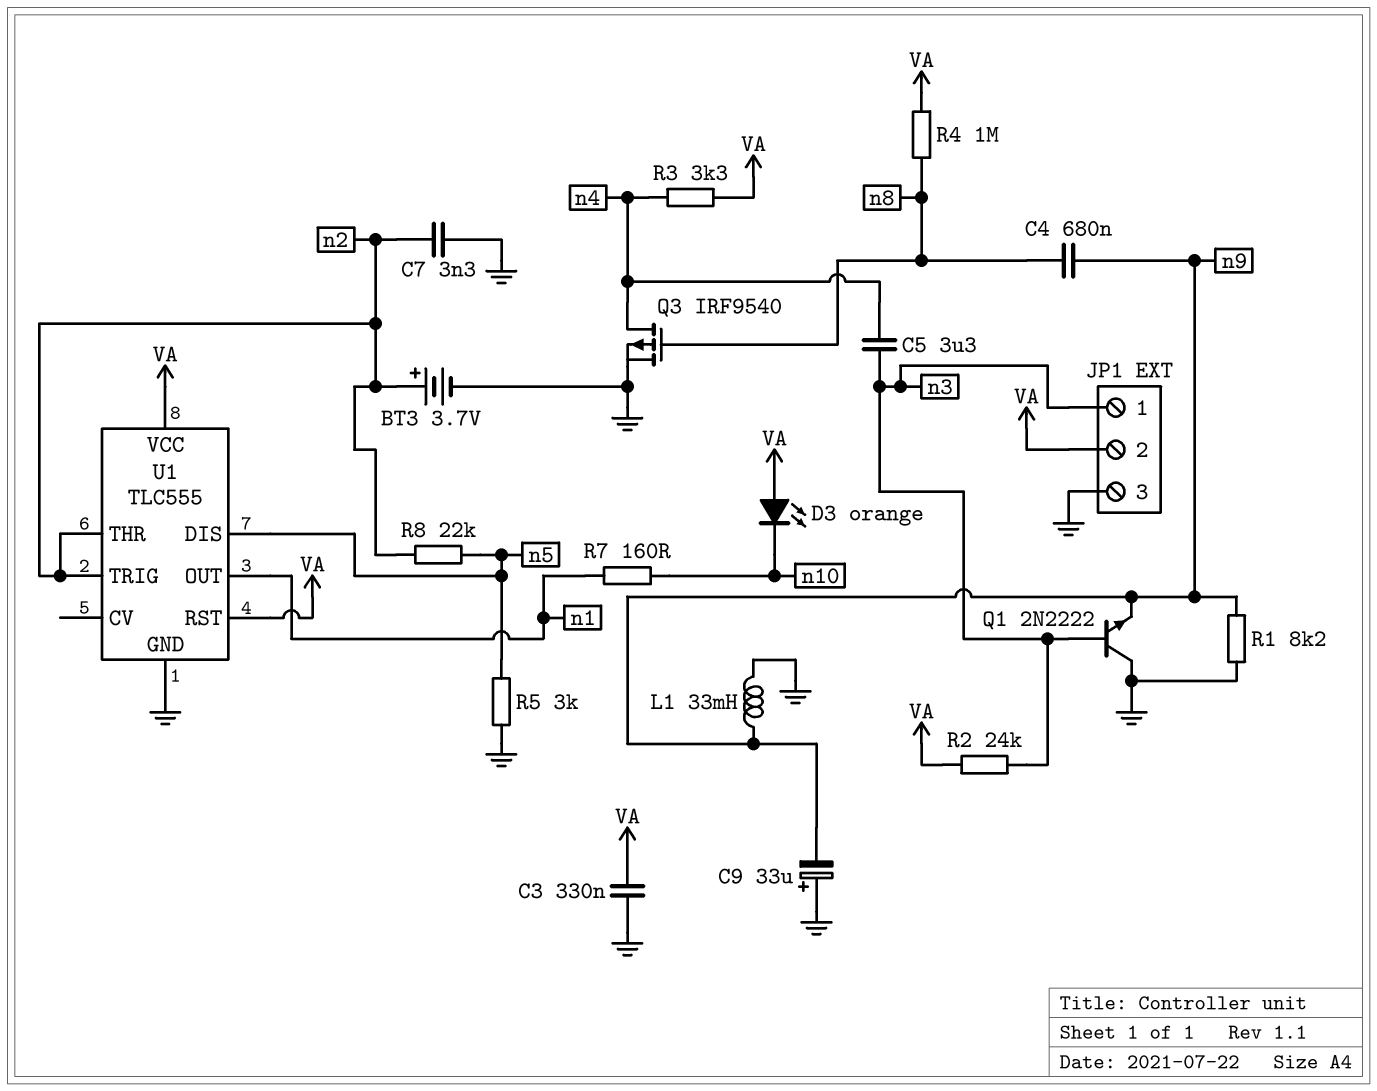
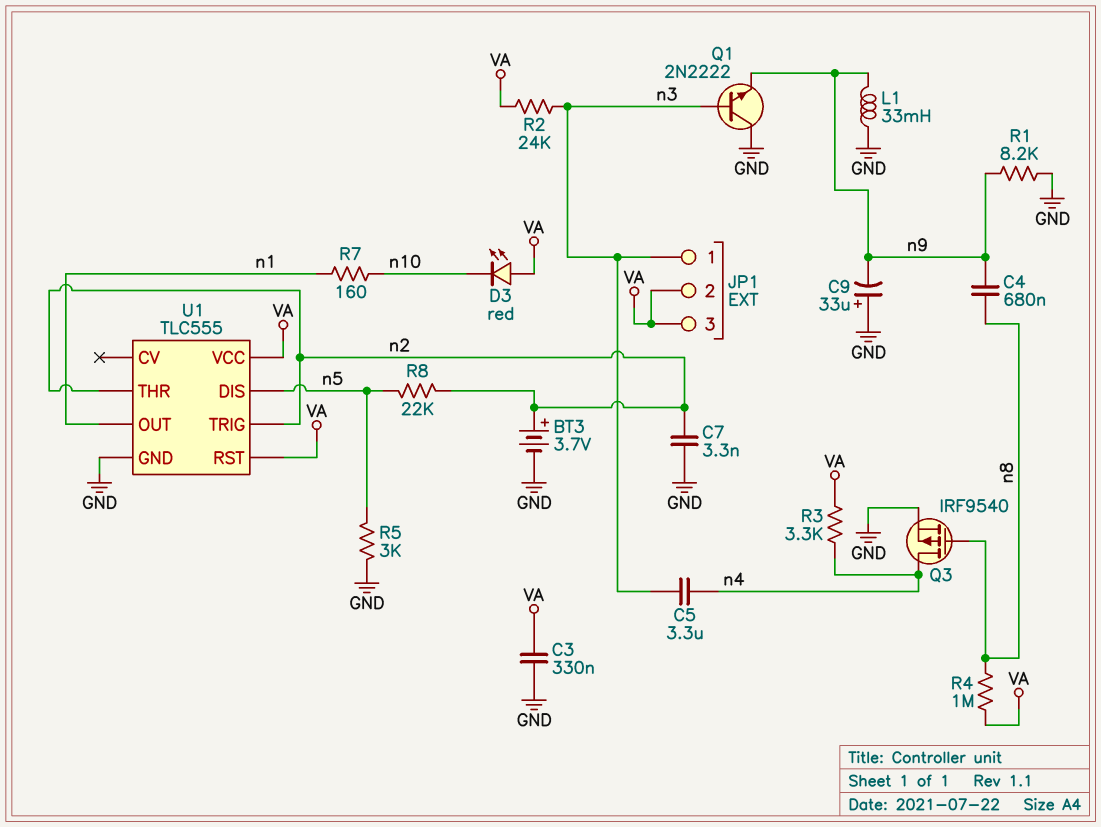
D3: LED orange (A VA, K n10) -> LED red (A VA, K n10)
JP1 pin 3: GND -> VA

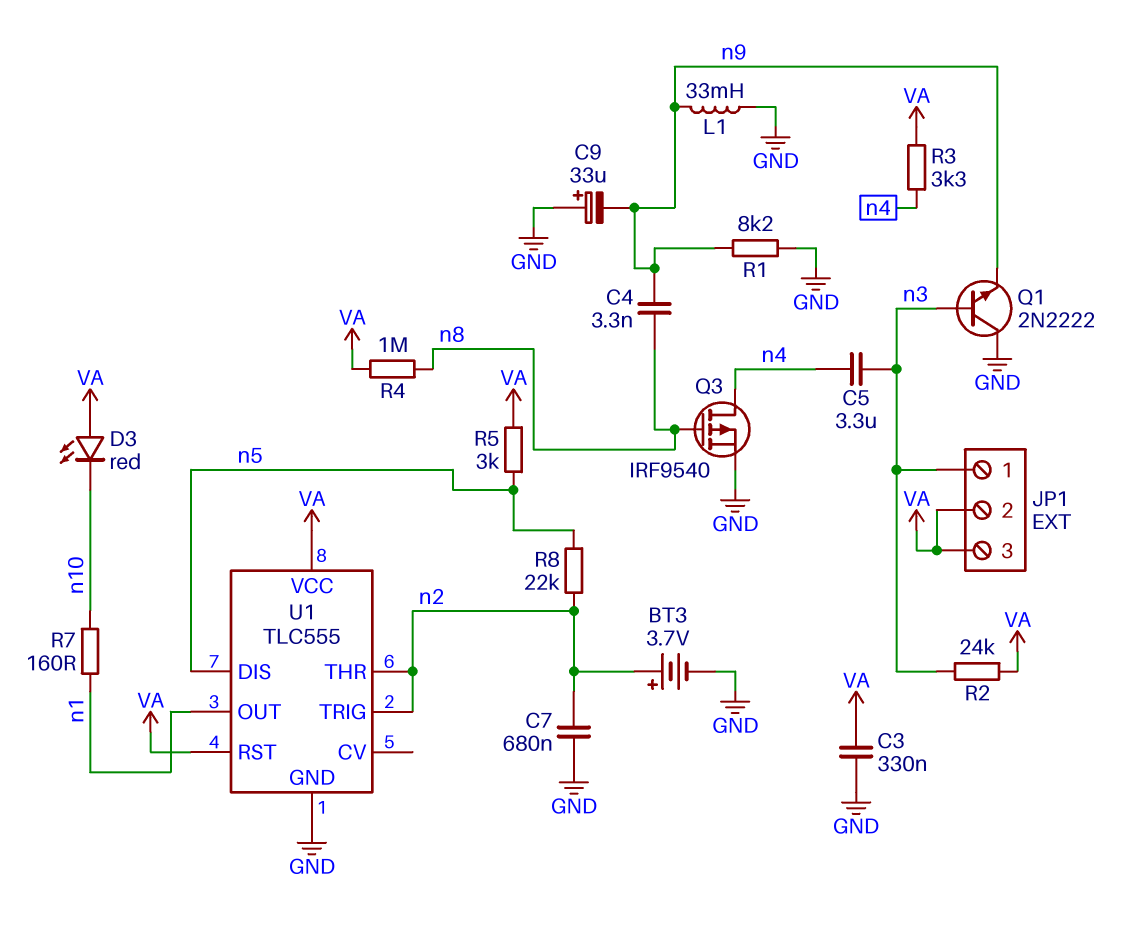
C4: 680nF (n8, n9) -> 3.3nF (n8, n9)
C7: 3.3nF (GND, n2) -> 680nF (GND, n2)
R5: 3k (GND, n5) -> 3k (VA, n5)

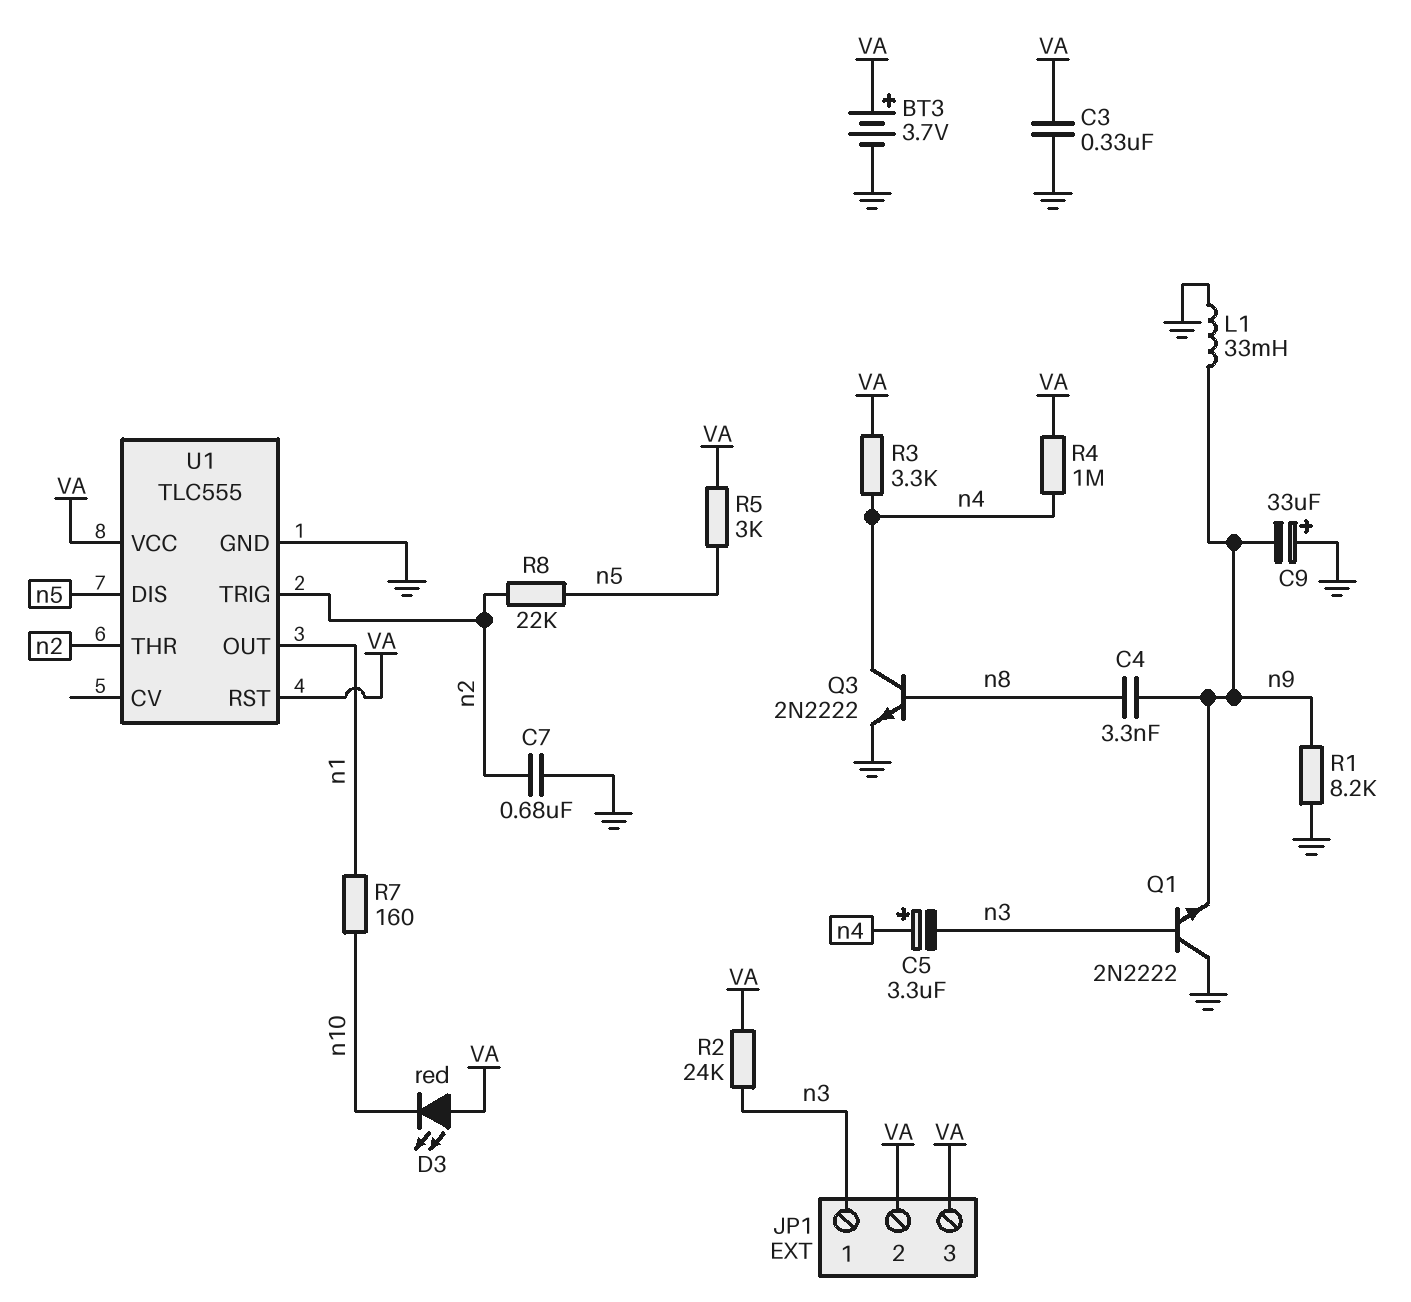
BT3: 3.7V (plus n2, minus GND) -> 3.7V (plus VA, minus GND)
C5: 3.3uF (n3, n4) -> 3.3uF (plus n4, minus n3)
Q3: PMOS IRF9540 (G n8, D n4, S GND) -> NPN 2N2222 (B n8, C n4, E GND)
R4: 1M (VA, n8) -> 1M (VA, n4)

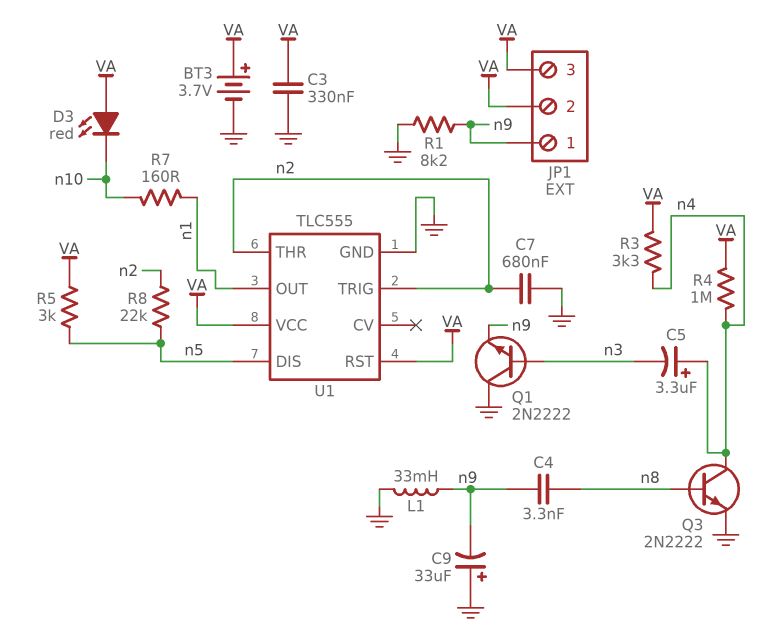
JP1 pin 1: n3 -> n9
R2: 24k (VA, n3) -> none

